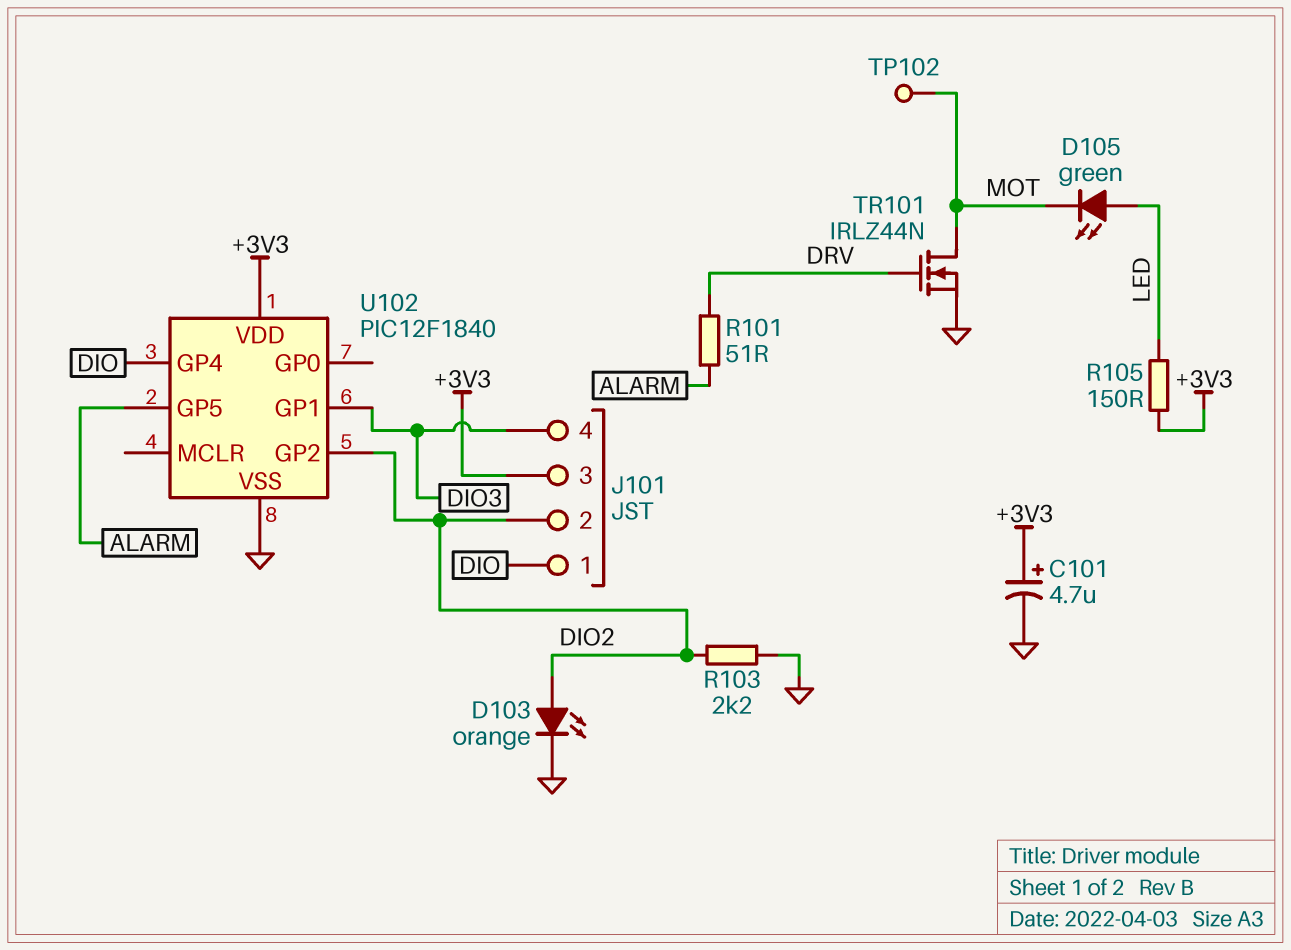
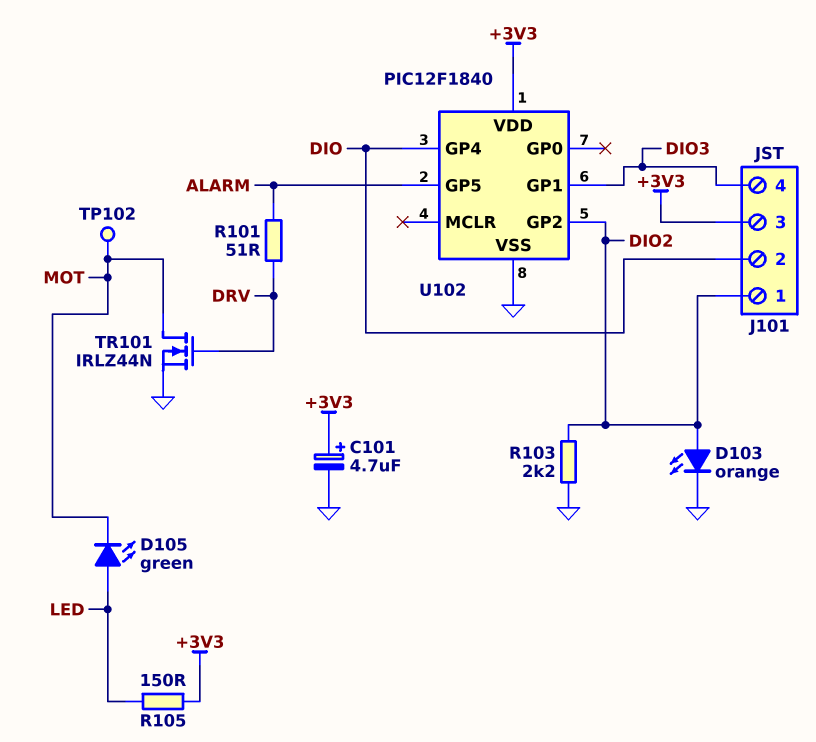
J101 pin 1: DIO -> DIO2
J101 pin 2: DIO2 -> DIO

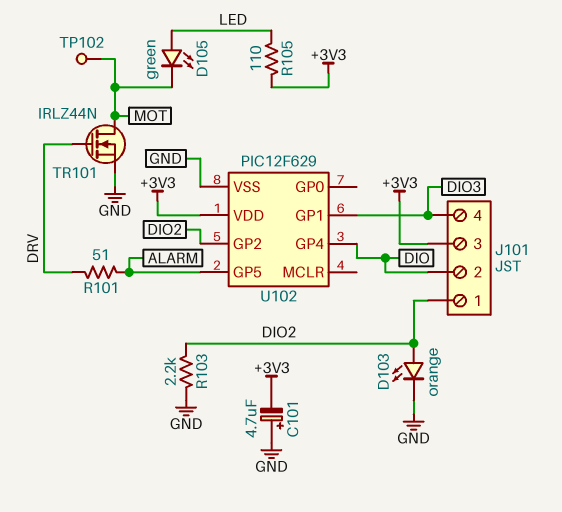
C101: 4.7uF (plus +3V3, minus GND) -> 4.7uF (plus GND, minus +3V3)
R105: 150 (+3V3, LED) -> 110 (+3V3, LED)
U102: PIC12F1840 -> PIC12F629

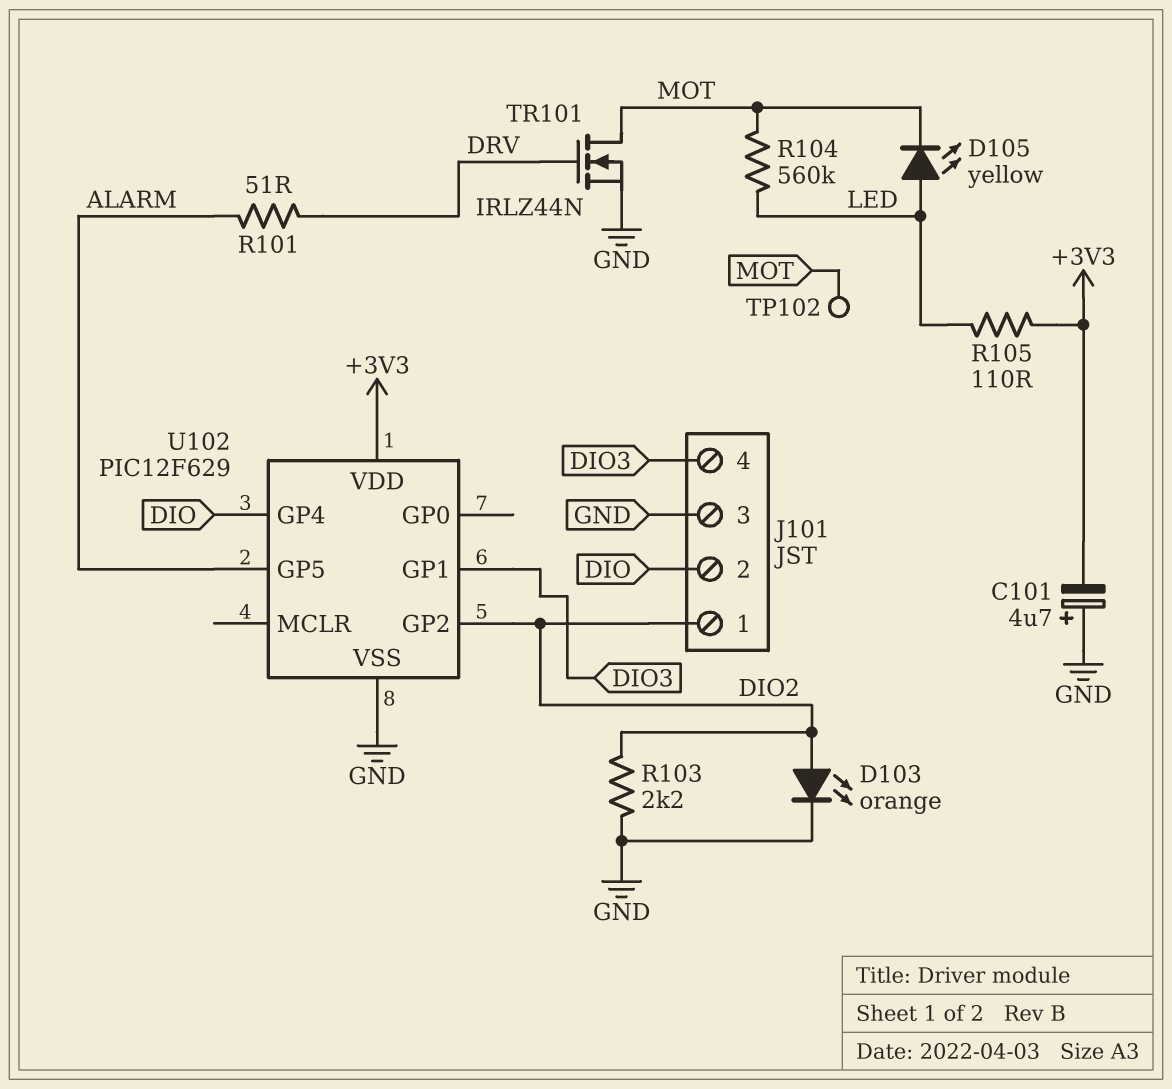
D105: LED green (A LED, K MOT) -> LED yellow (A LED, K MOT)
J101 pin 3: +3V3 -> GND
R104: none -> 560k (LED, MOT)

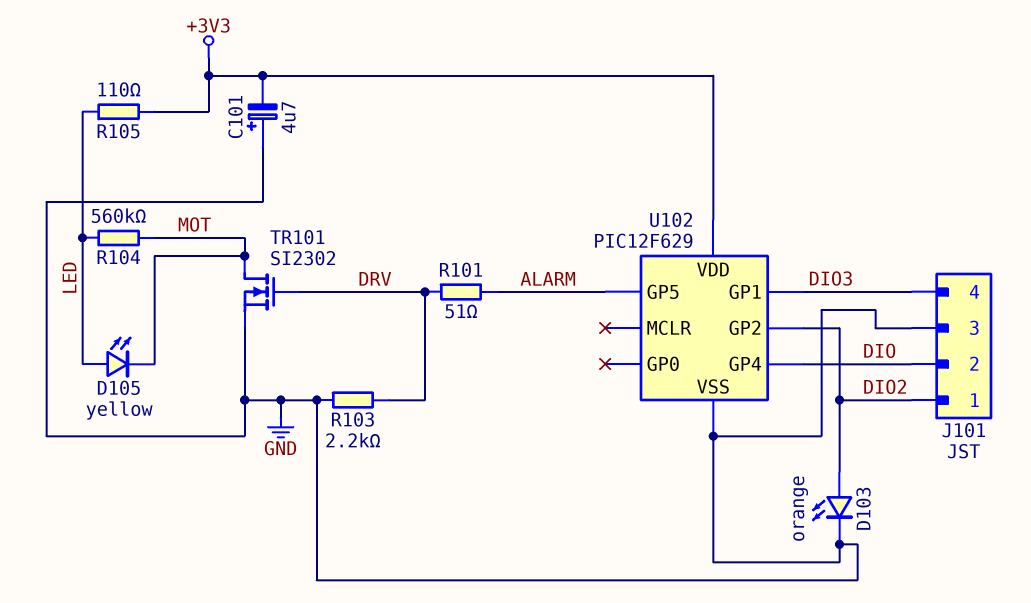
R103: 2.2k (DIO2, GND) -> 2.2k (DRV, GND)
TP102: test point (MOT) -> none
TR101: NMOS IRLZ44N (G DRV, D MOT, S GND) -> NMOS SI2302 (G DRV, D MOT, S GND)

